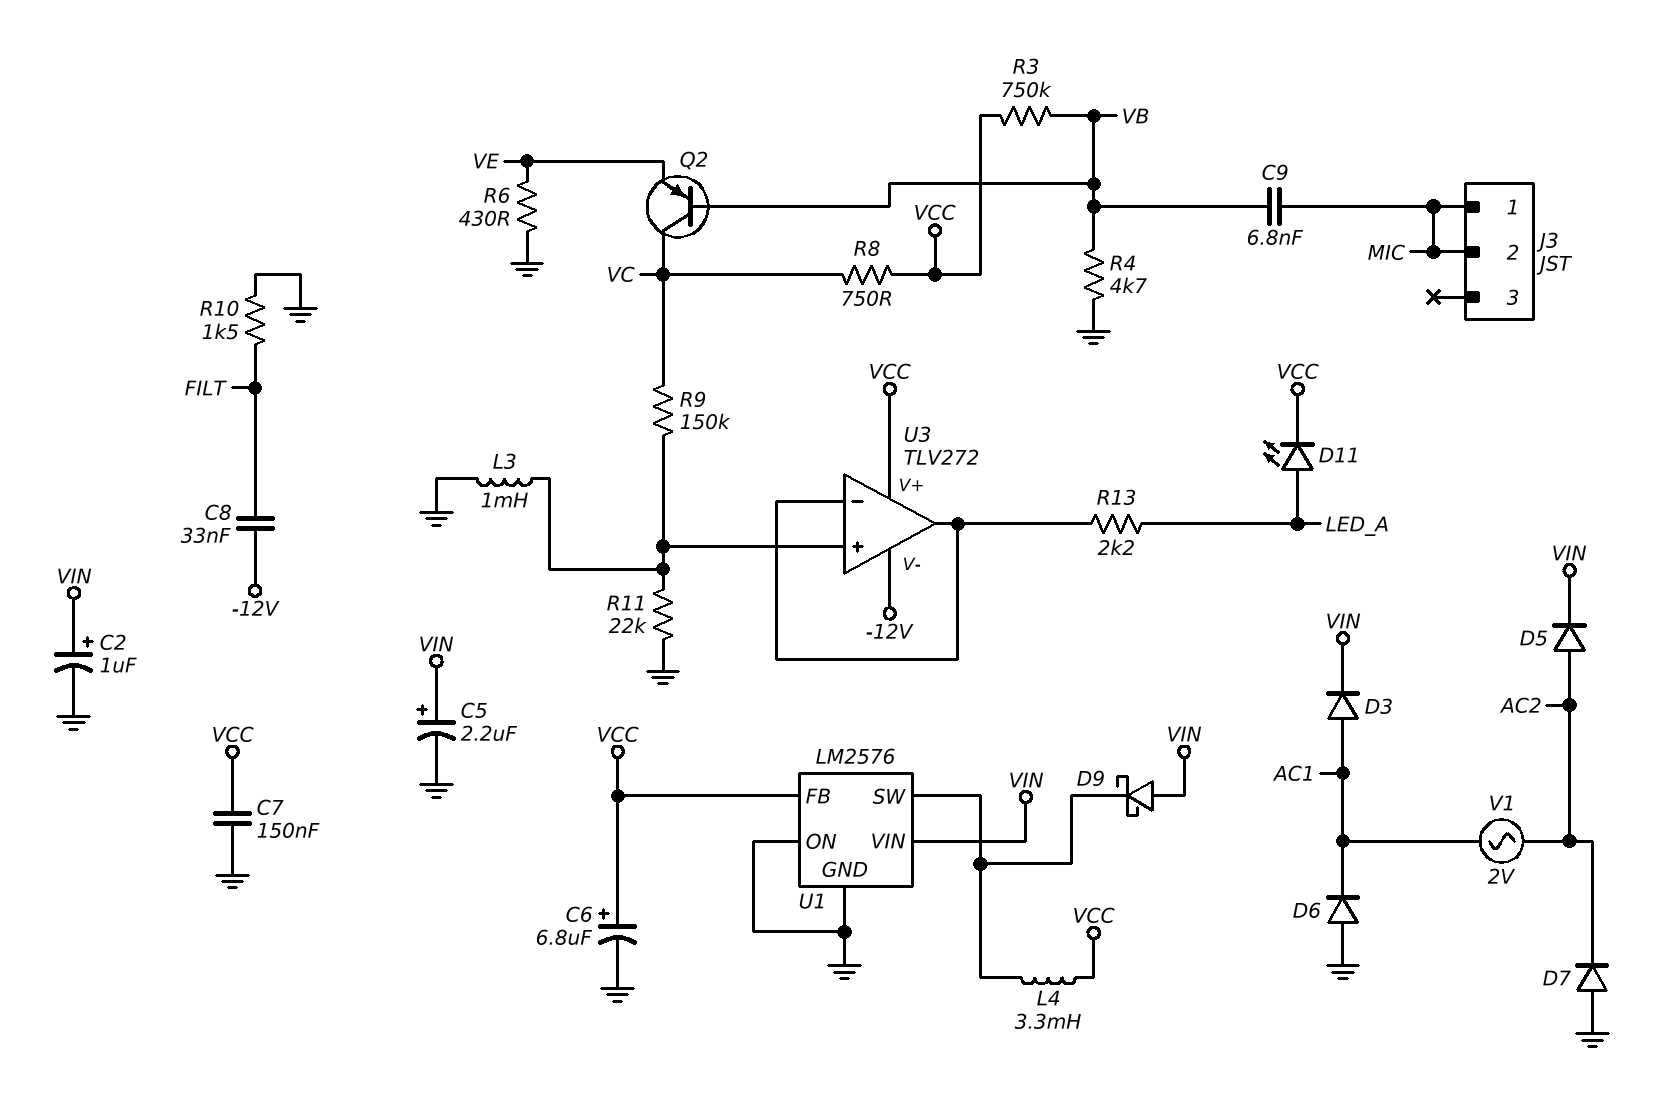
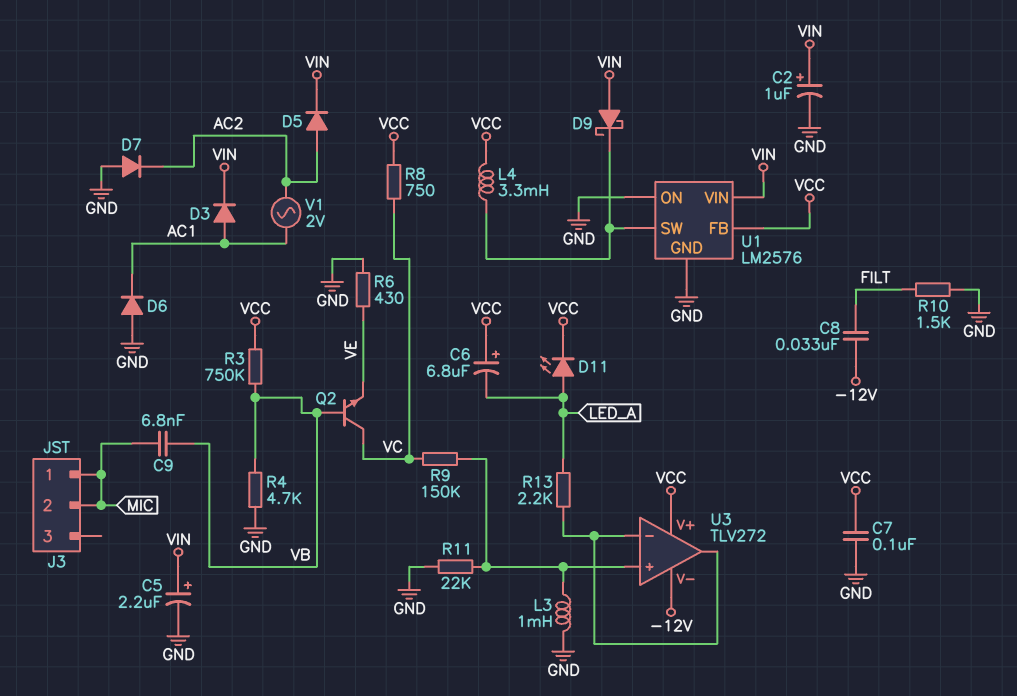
C6: 6.8uF (plus VCC, minus GND) -> 6.8uF (plus VCC, minus LED_A)
C7: 150nF (GND, VCC) -> 100nF (GND, VCC)
Q2: PNP (B VB, C VC, E VE) -> NPN (B VB, C VC, E VE)

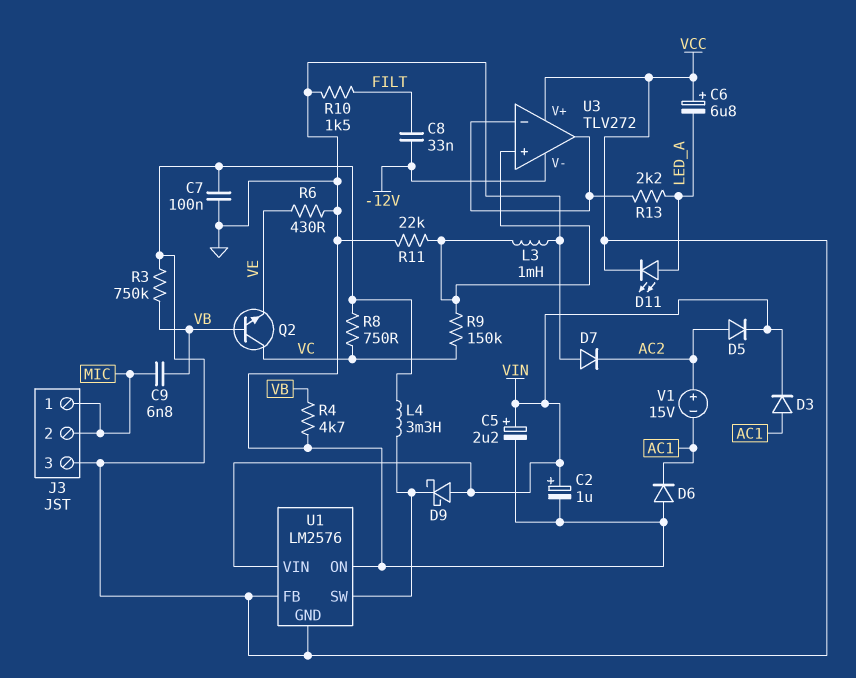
J3 pin 3: none -> VCC
U1 pin GND: GND -> VCC
V1: AC 2V (AC1, AC2) -> 15V (plus AC2, minus AC1)

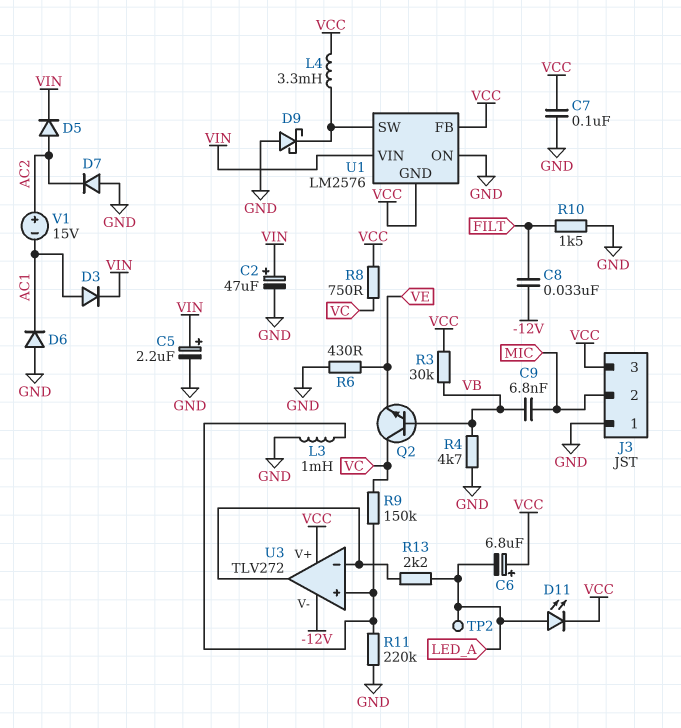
C2: 1uF (plus VIN, minus GND) -> 47uF (plus VIN, minus GND)
D9: schottky (A VIN, K U1/SW) -> schottky (A GND, K U1/SW)
J3 pin 1: MIC -> GND
R3: 750k (VB, VCC) -> 30k (VB, VCC)
R11: 22k (GND, U3/in+) -> 220k (GND, U3/in+)
TP2: none -> test point (LED_A)

